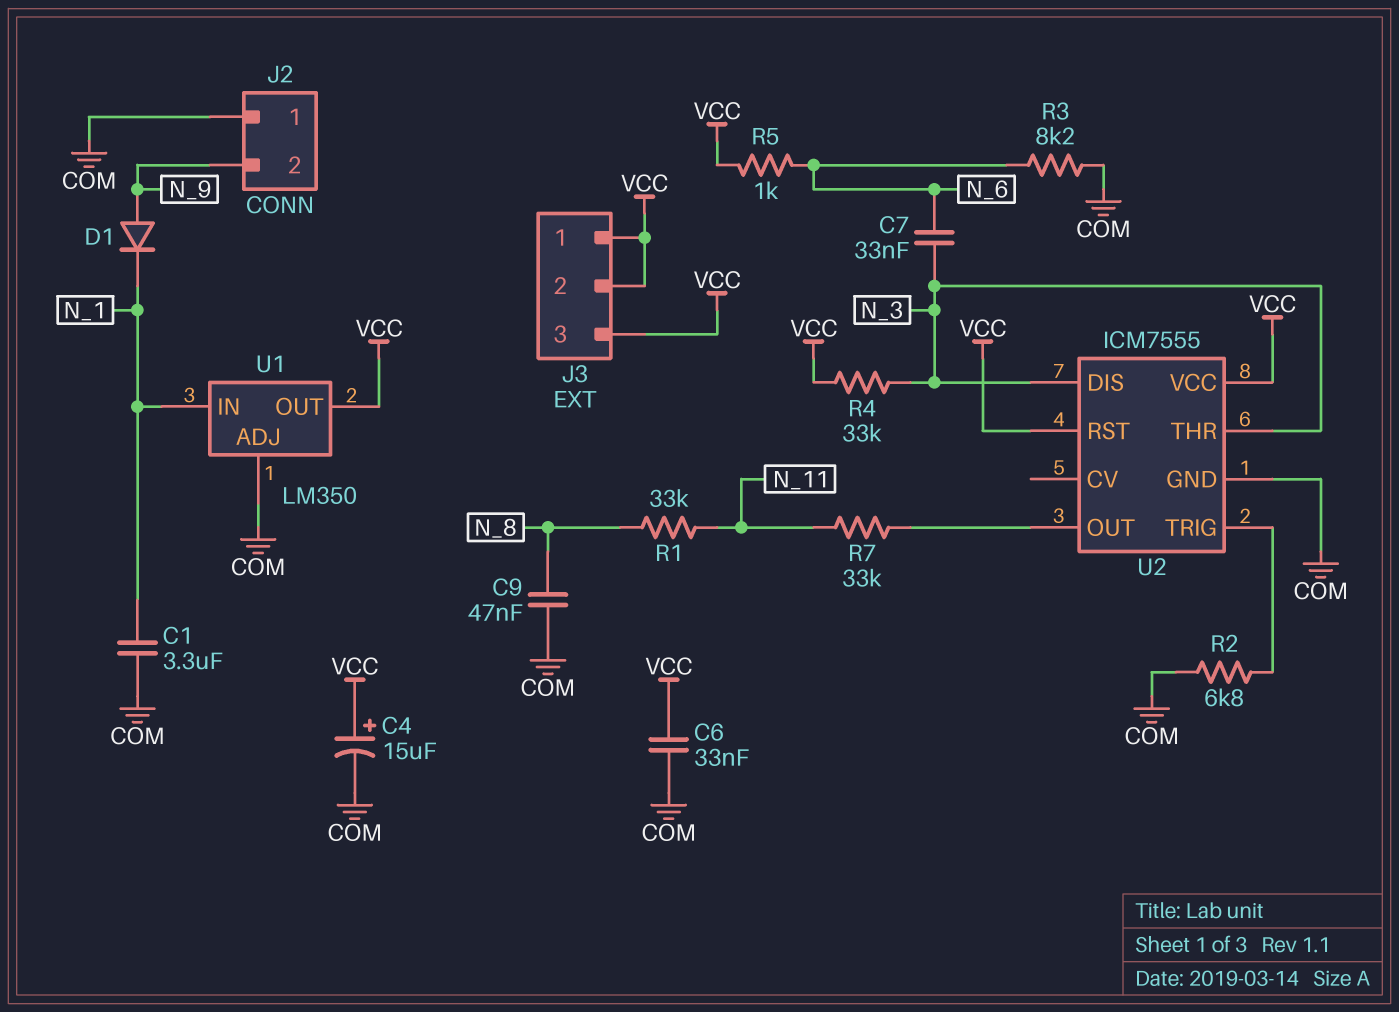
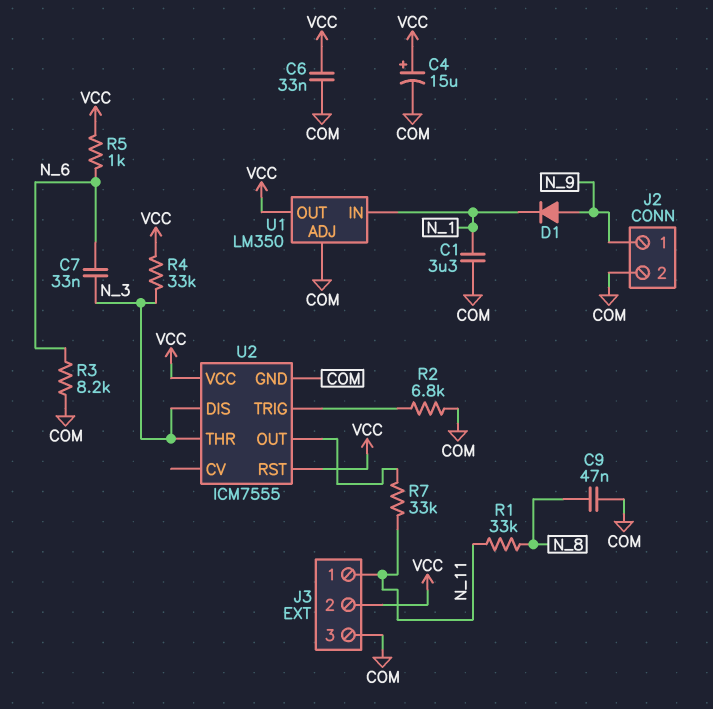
J2 pin 1: COM -> N_9
J2 pin 2: N_9 -> COM
J3 pin 1: VCC -> N_11
J3 pin 3: VCC -> COM

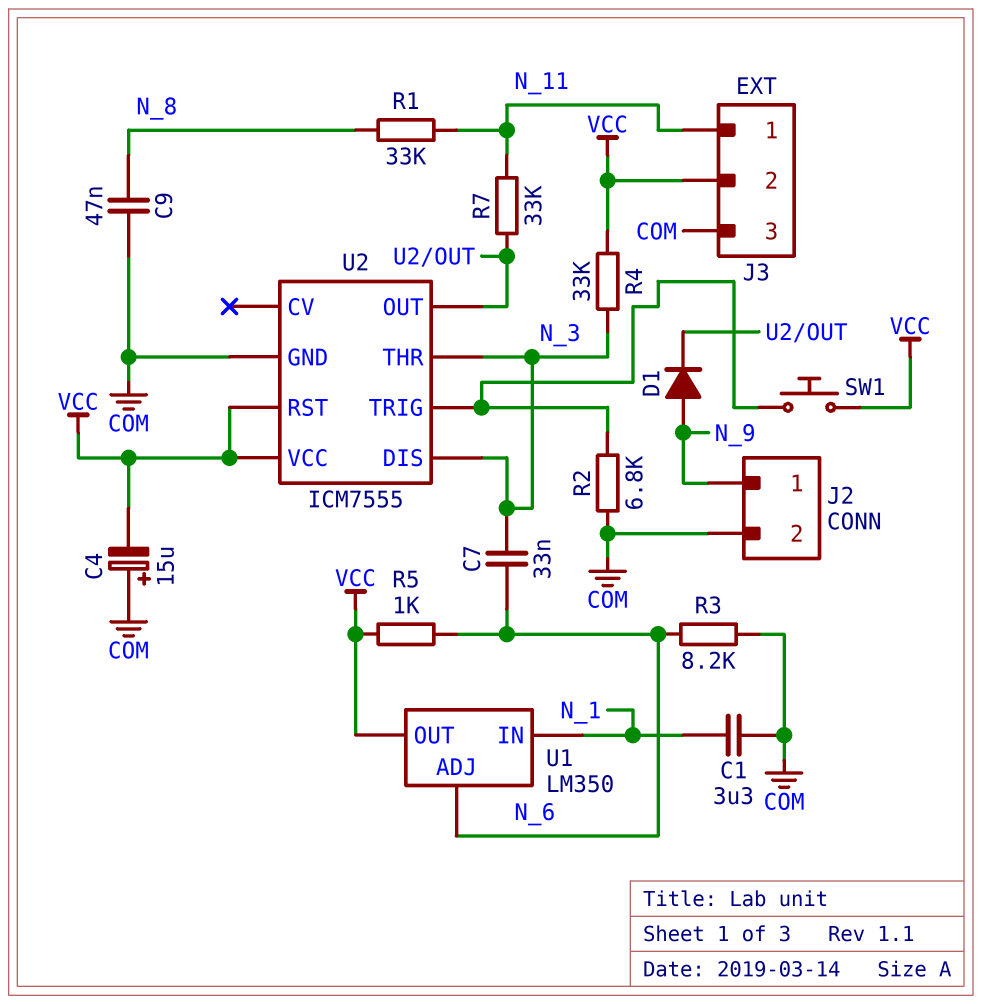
C4: 15uF (plus VCC, minus COM) -> 15uF (plus COM, minus VCC)
C6: 33nF (COM, VCC) -> none
D1: diode (A N_9, K N_1) -> diode (A N_9, K U2/OUT)
SW1: none -> button (U2/TRIG, VCC)
U1 pin ADJ: COM -> N_6

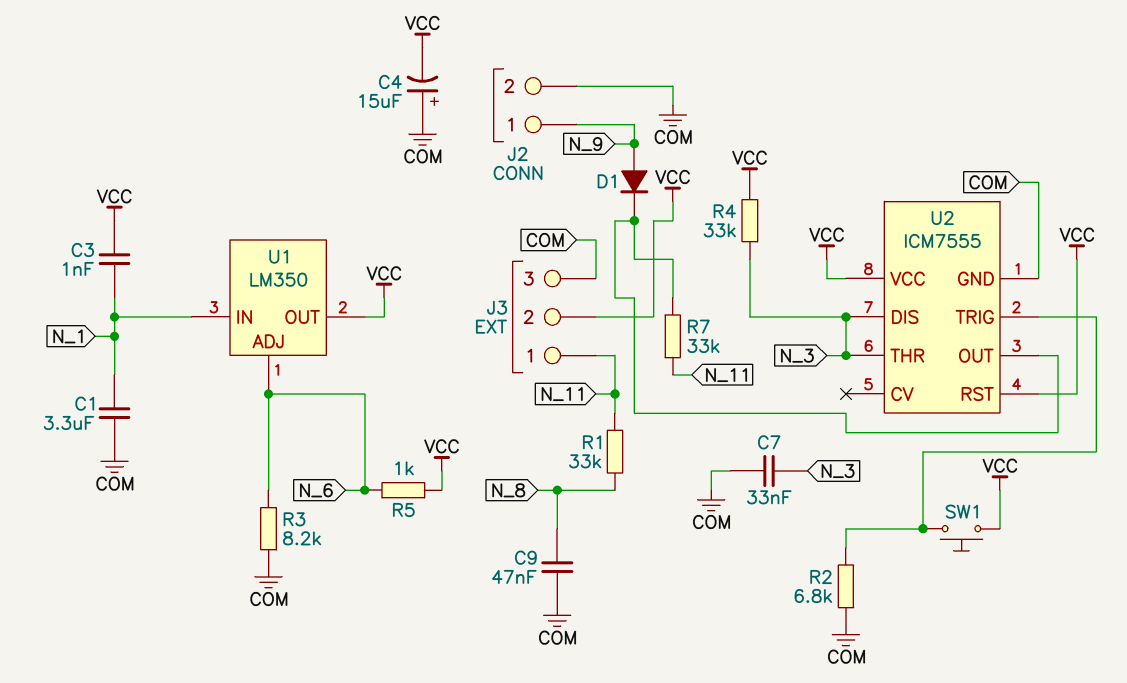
C3: none -> 1nF (N_1, VCC)
C7: 33nF (N_3, N_6) -> 33nF (COM, N_3)

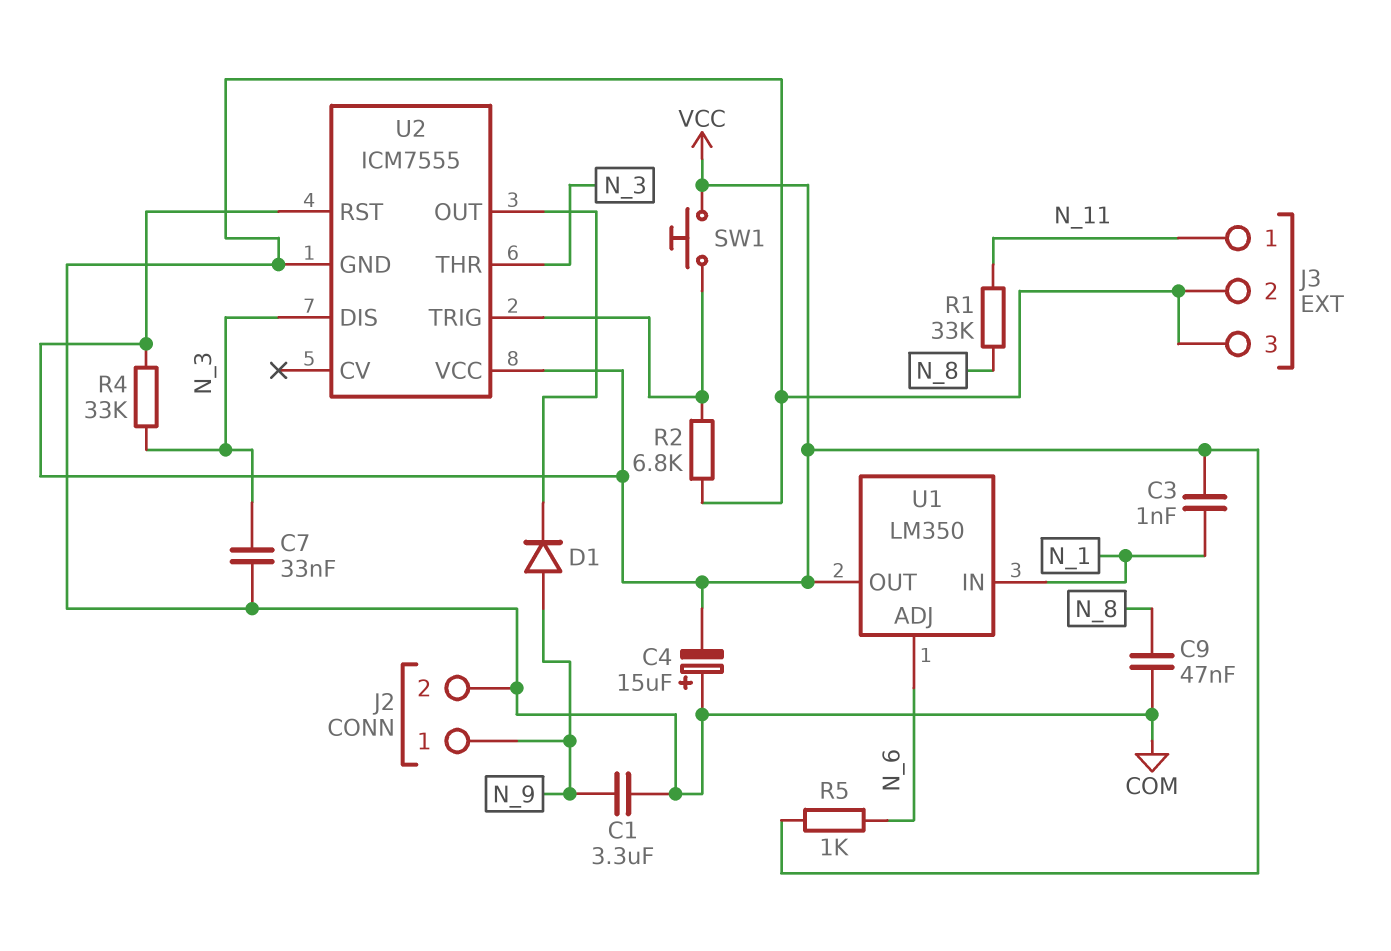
C1: 3.3uF (COM, N_1) -> 3.3uF (COM, N_9)
J3 pin 2: VCC -> COM
R3: 8.2k (COM, N_6) -> none
R7: 33k (N_11, U2/OUT) -> none

